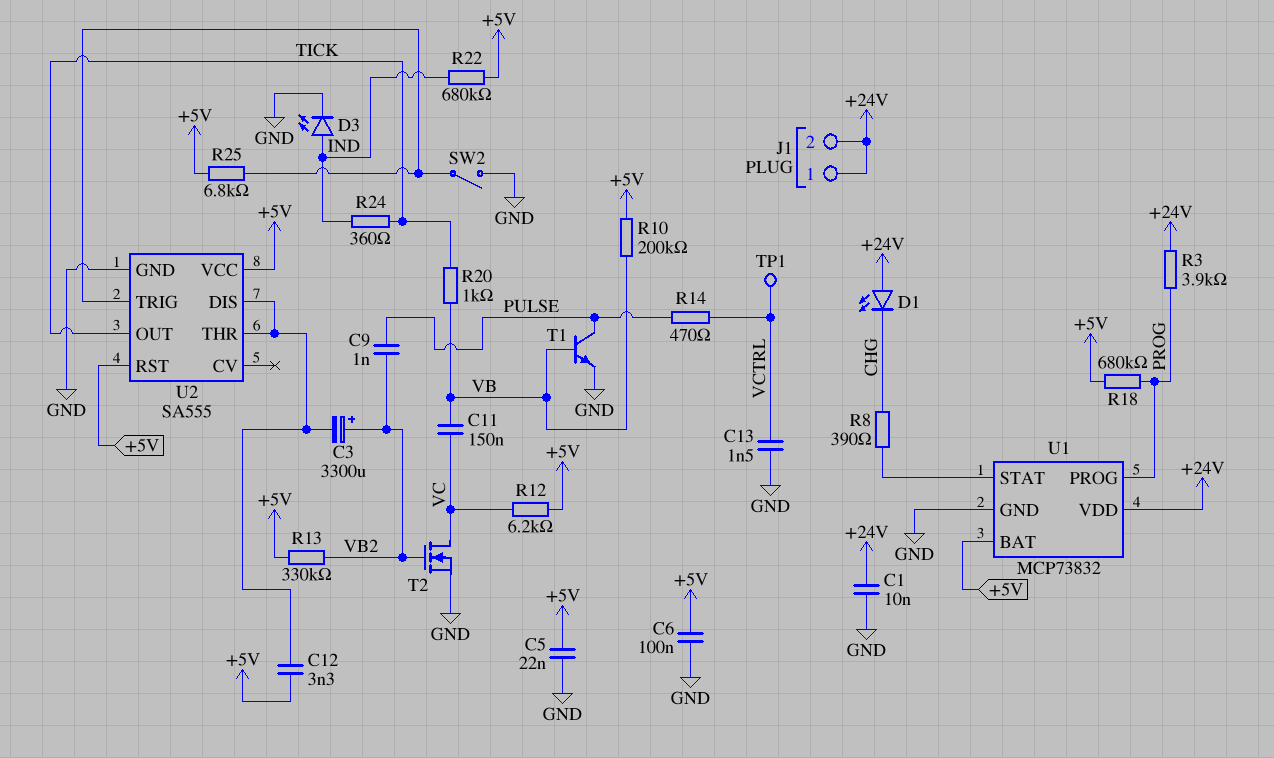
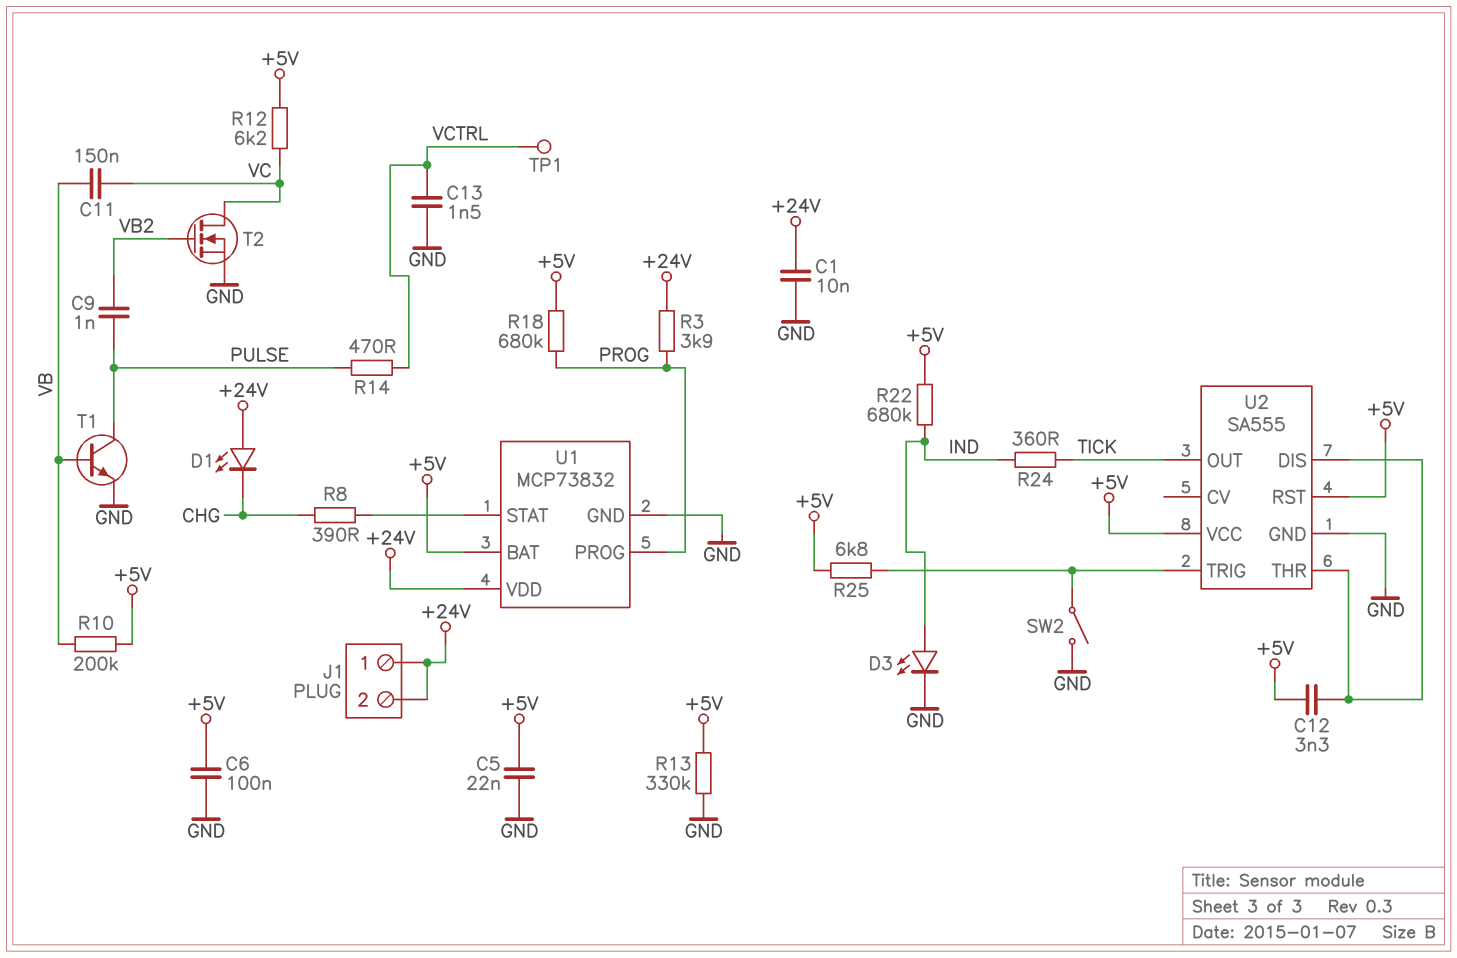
C3: 3300uF (plus VB2, minus U2/DIS) -> none
R13: 330k (+5V, VB2) -> 330k (+5V, GND)
R20: 1k (TICK, VB) -> none

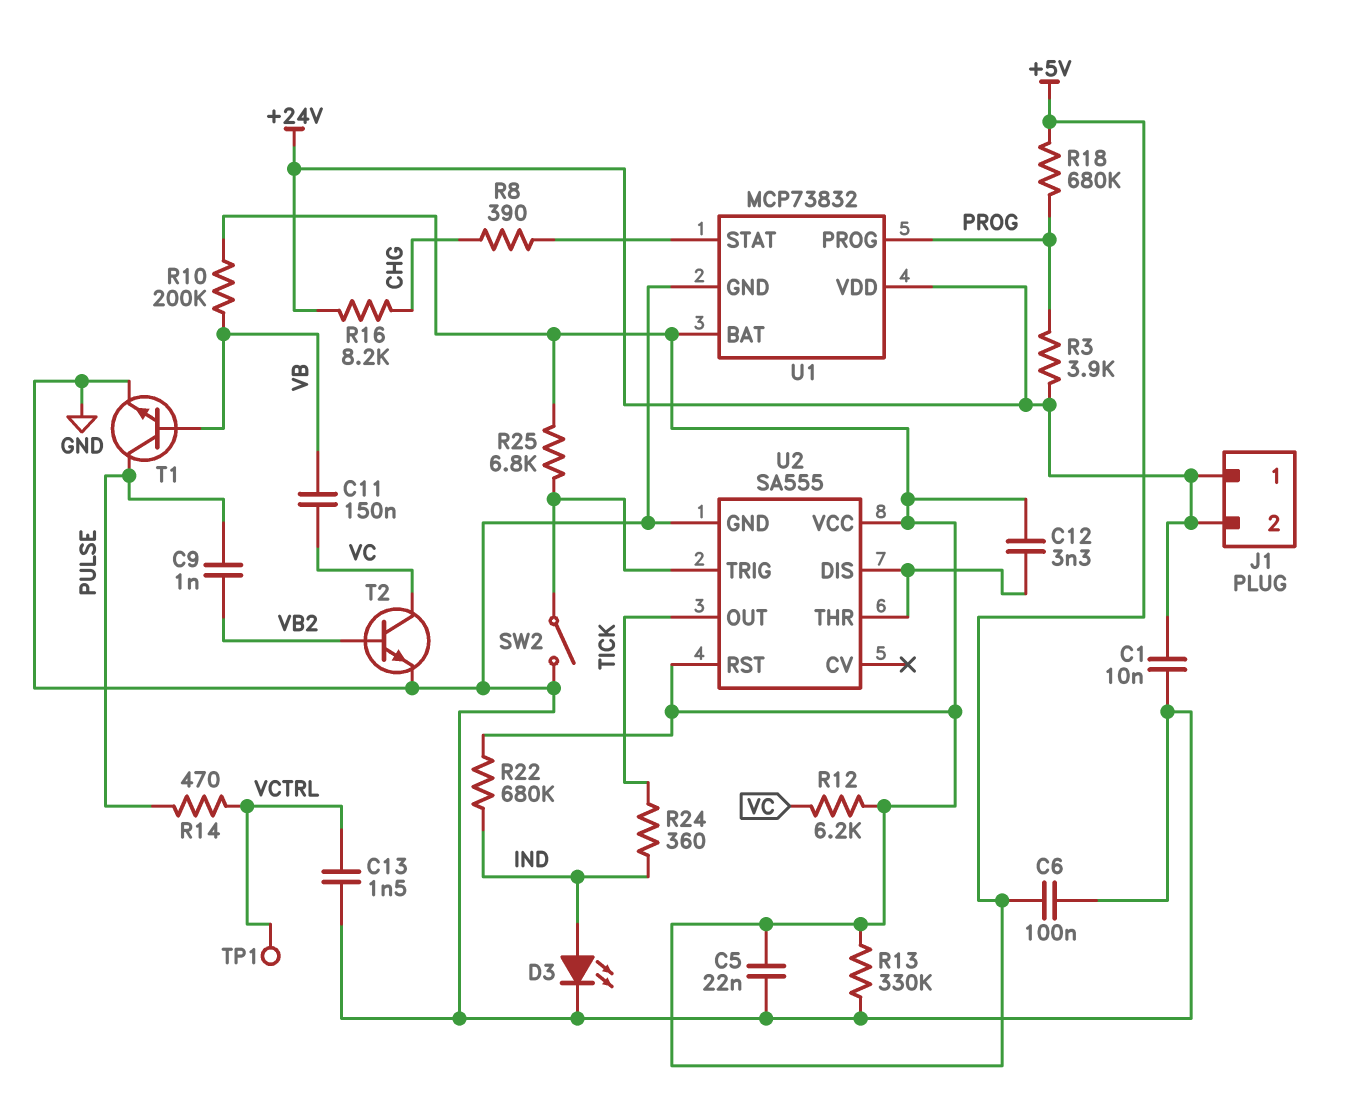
D1: LED (A +24V, K CHG) -> none
R16: none -> 8.2k (+24V, CHG)
T2: NMOS (G VB2, D VC, S GND) -> NPN (B VB2, C VC, E GND)

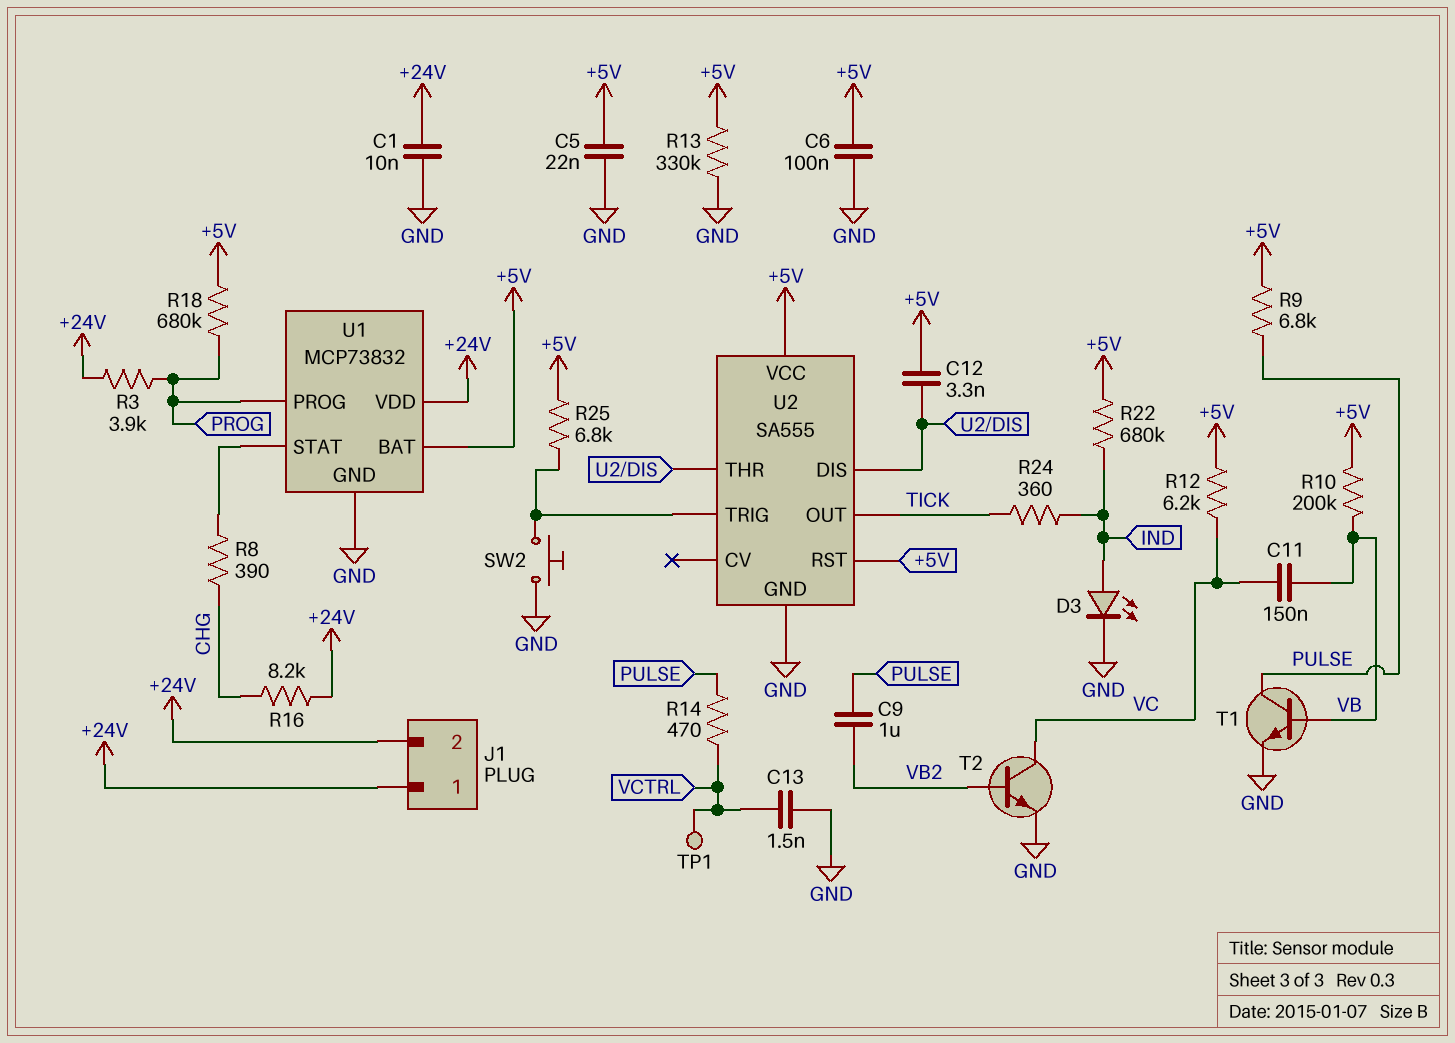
C9: 1nF (PULSE, VB2) -> 1uF (PULSE, VB2)
R9: none -> 6.8k (+5V, PULSE)
SW2: switch (GND, U2/TRIG) -> button (GND, U2/TRIG)

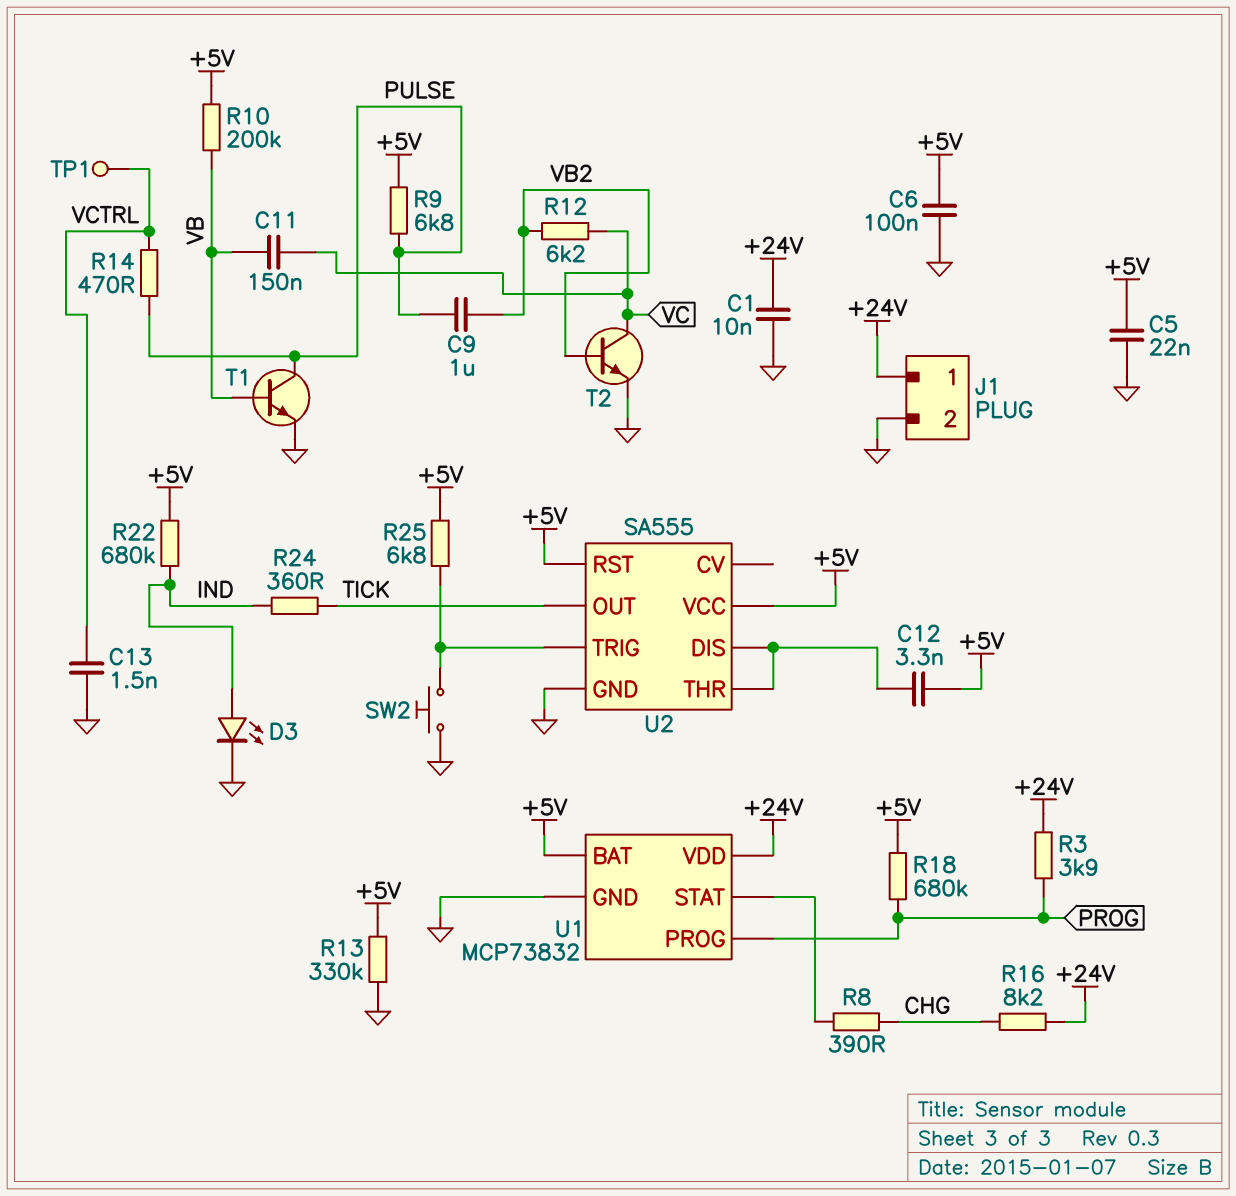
J1 pin 2: +24V -> GND
R12: 6.2k (+5V, VC) -> 6.2k (VB2, VC)

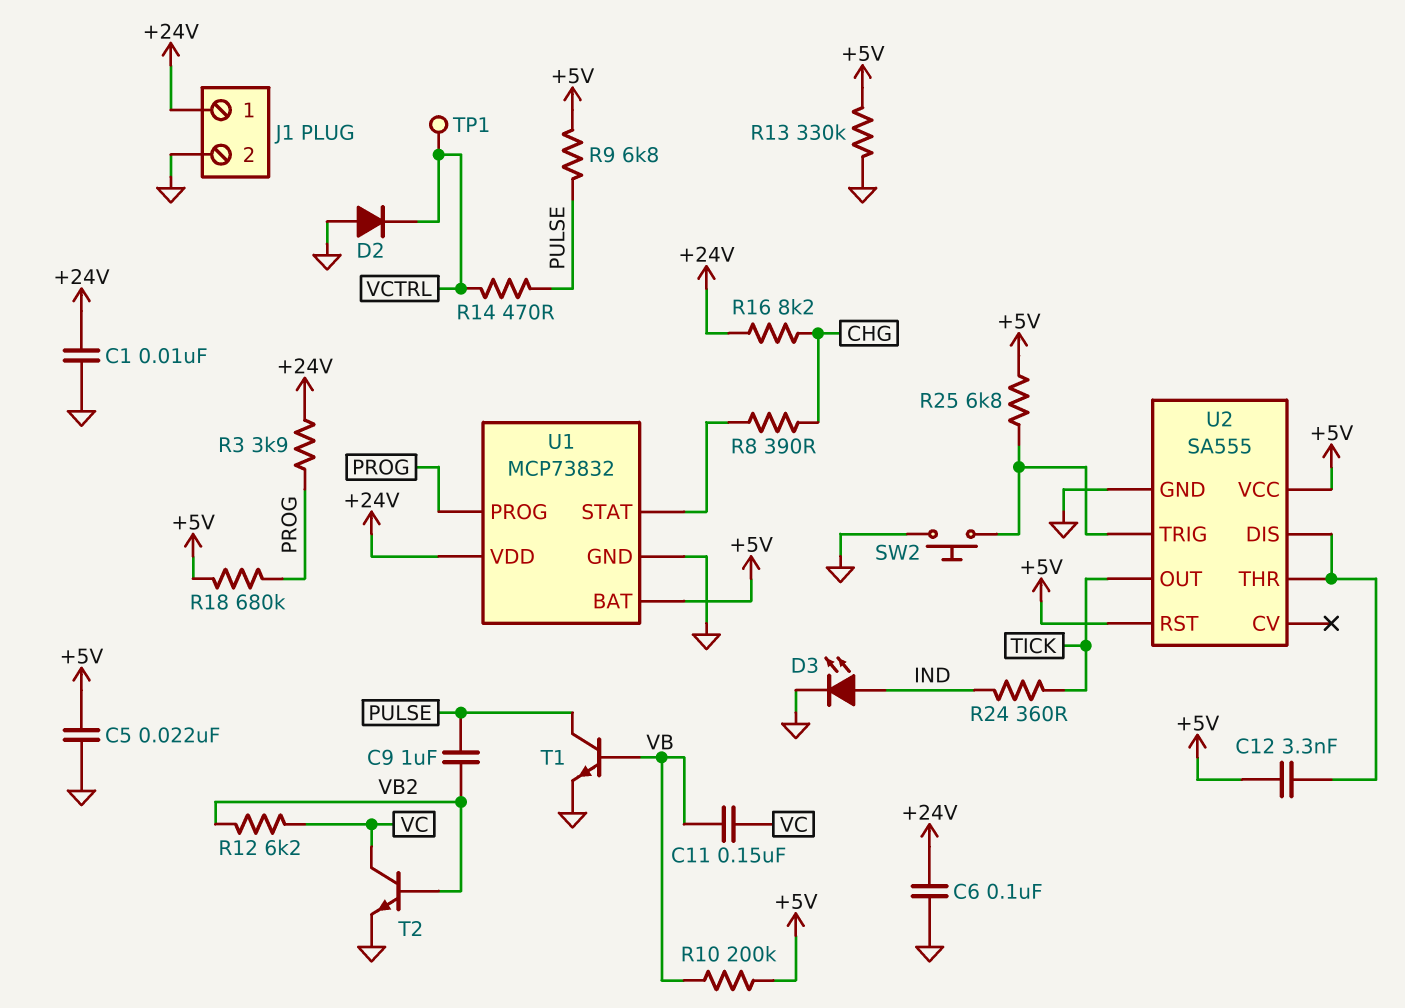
C6: 100nF (+5V, GND) -> 100nF (+24V, GND)
C13: 1.5nF (GND, VCTRL) -> none
D2: none -> diode (A GND, K VCTRL)
R22: 680k (+5V, IND) -> none

